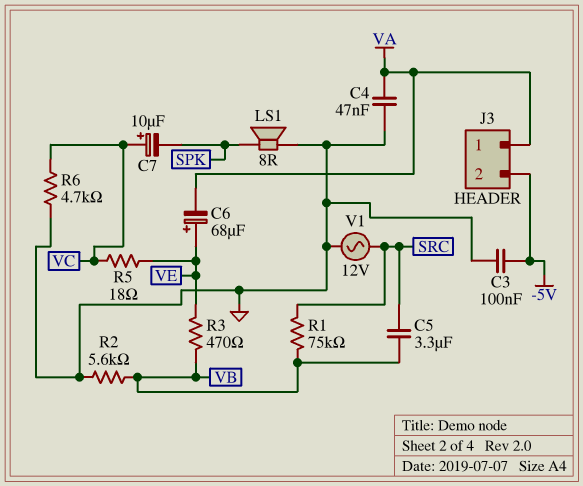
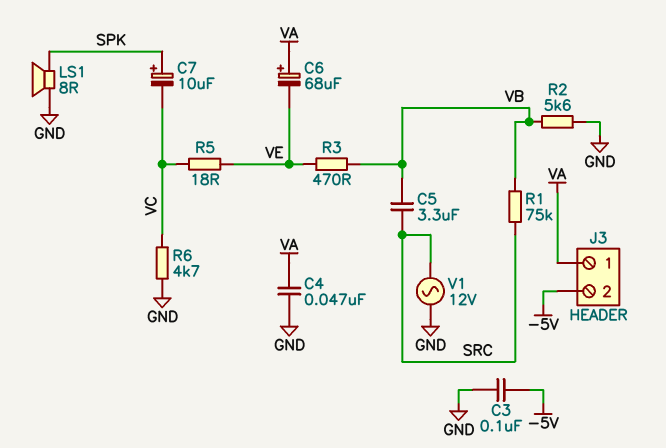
C6: 68uF (plus VE, minus VA) -> 68uF (plus VA, minus VE)
C7: 10uF (plus VC, minus SPK) -> 10uF (plus SPK, minus VC)

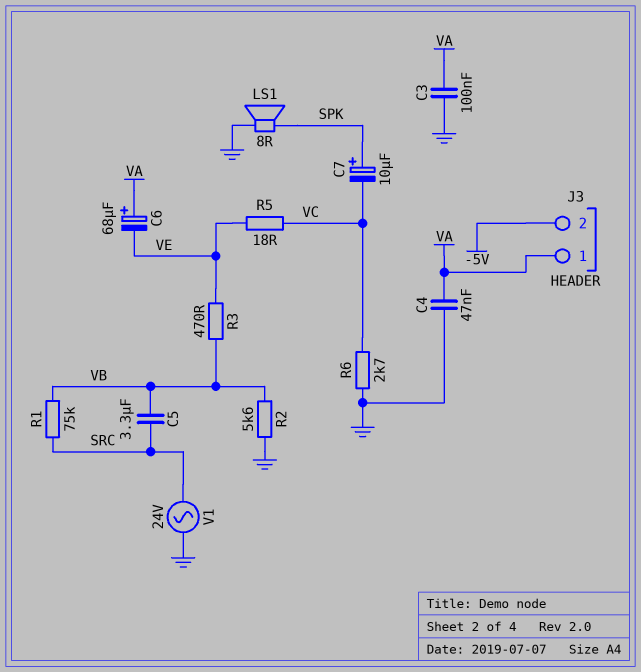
C3: 100nF (-5V, GND) -> 100nF (GND, VA)
R6: 4.7k (GND, VC) -> 2.7k (GND, VC)
V1: AC 12V (GND, SRC) -> AC 24V (GND, SRC)

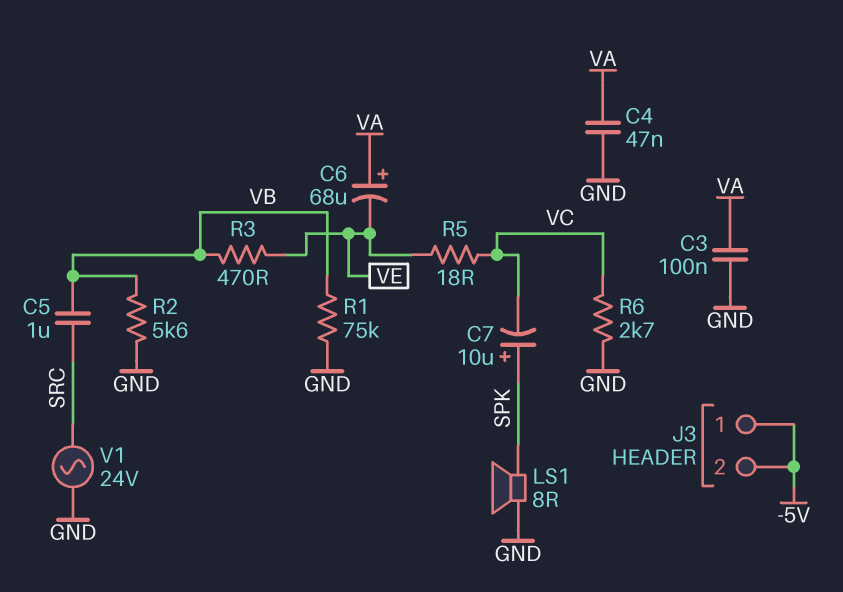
C5: 3.3uF (SRC, VB) -> 1uF (SRC, VB)
J3 pin 1: VA -> -5V
R1: 75k (SRC, VB) -> 75k (GND, VB)

